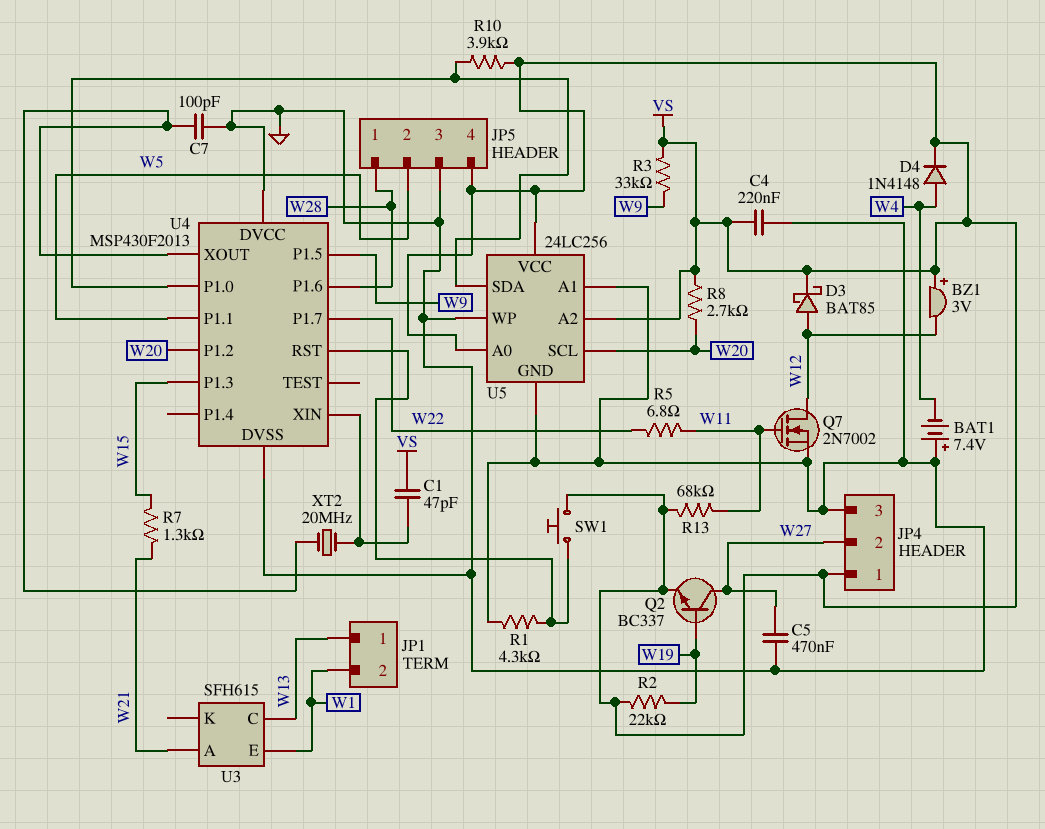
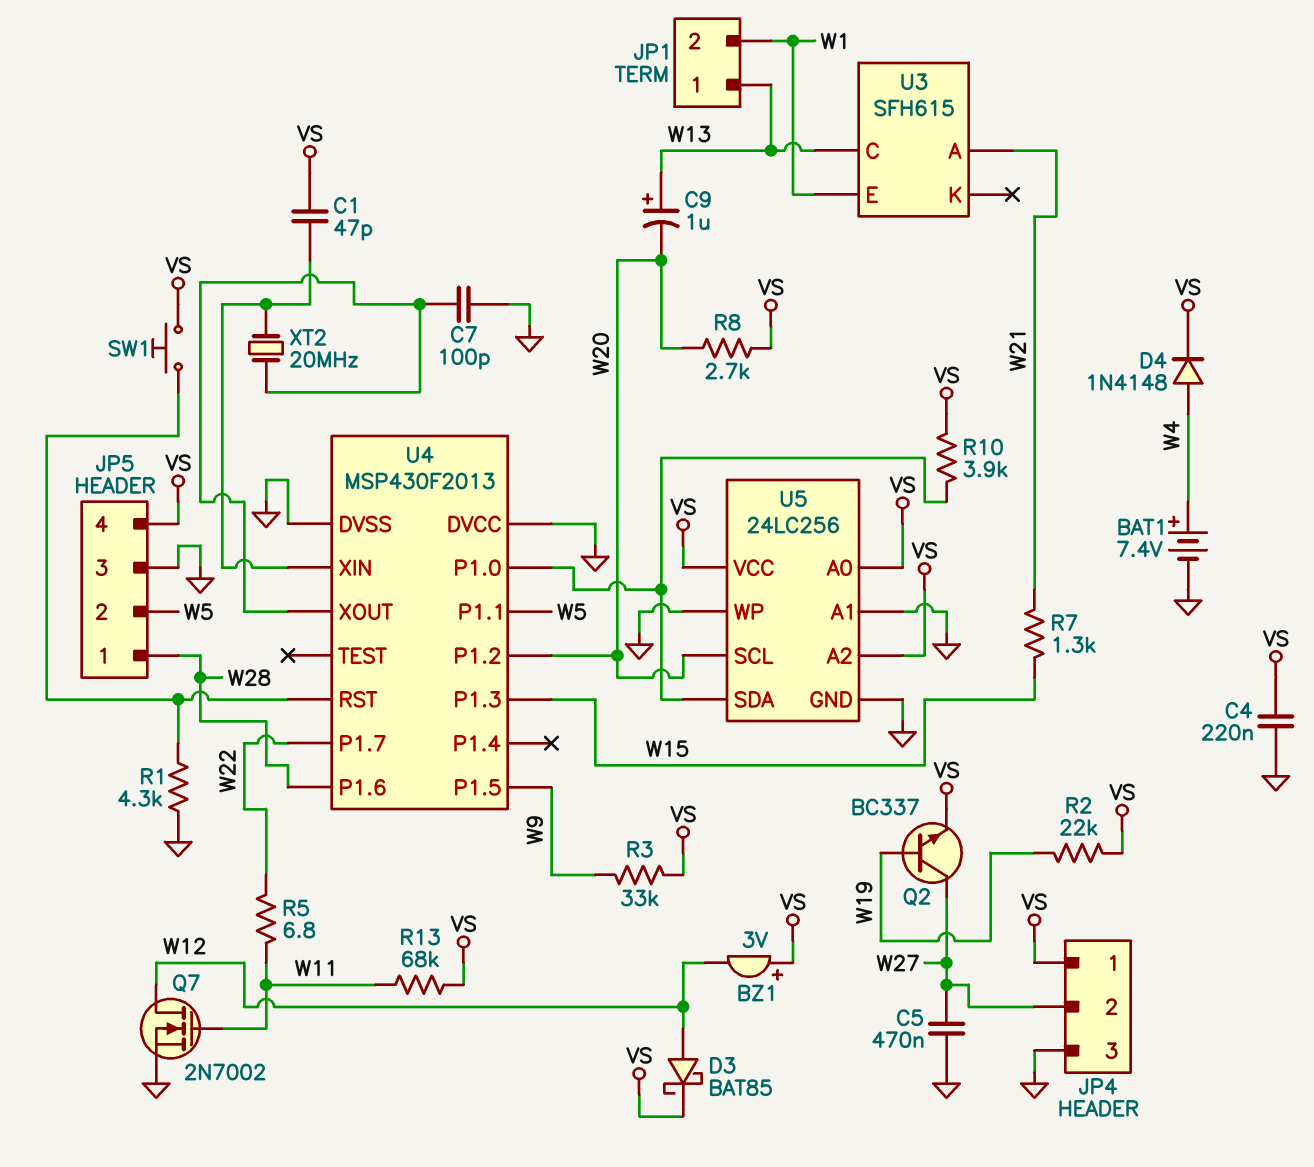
BAT1: 7.4V (plus GND, minus W4) -> 7.4V (plus W4, minus GND)
C9: none -> 1uF (plus W13, minus W20)

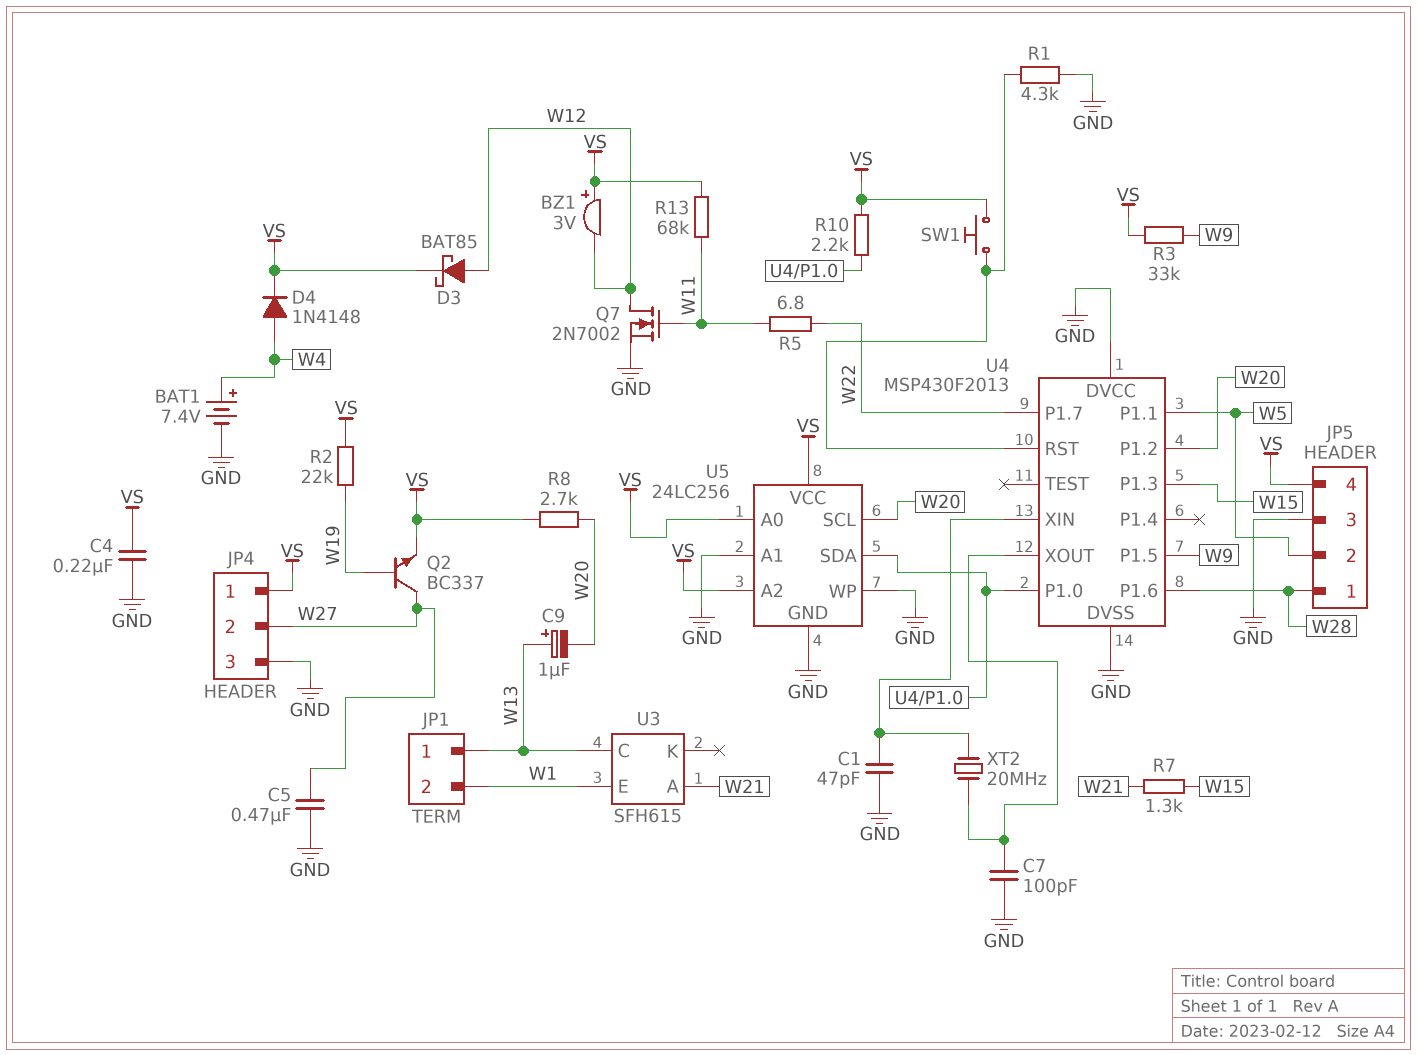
C1: 47pF (U4/XIN, VS) -> 47pF (GND, U4/XIN)
R10: 3.9k (U4/P1.0, VS) -> 2.2k (U4/P1.0, VS)

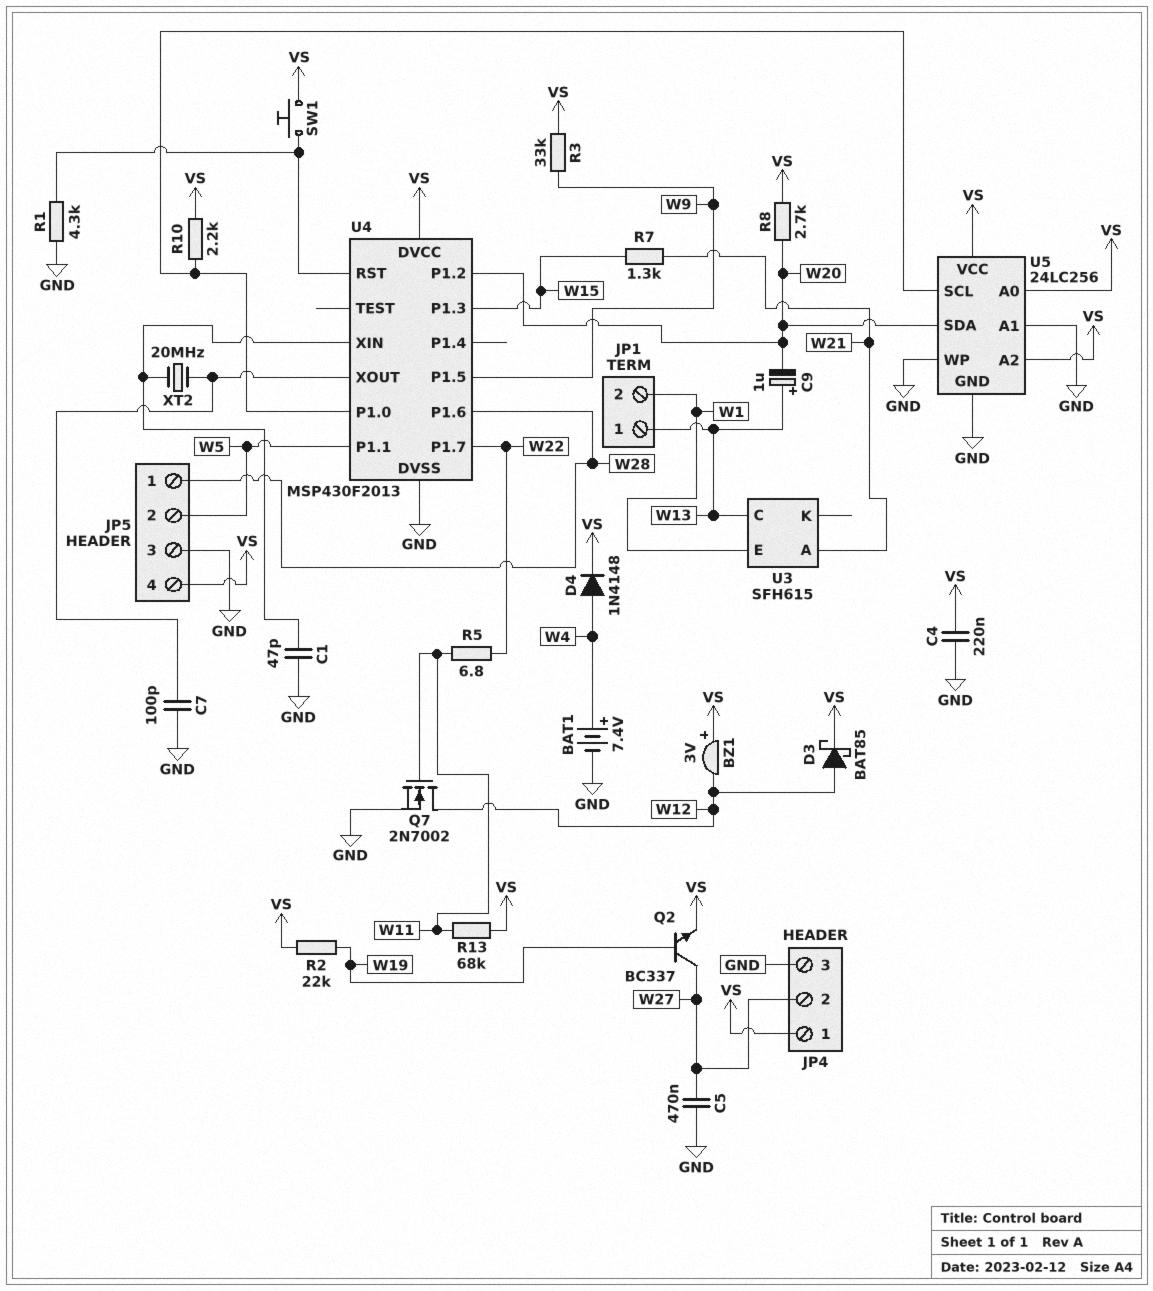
U4 pin DVCC: GND -> VS
U5 pin SCL: W20 -> U4/P1.0
U5 pin SDA: U4/P1.0 -> W20

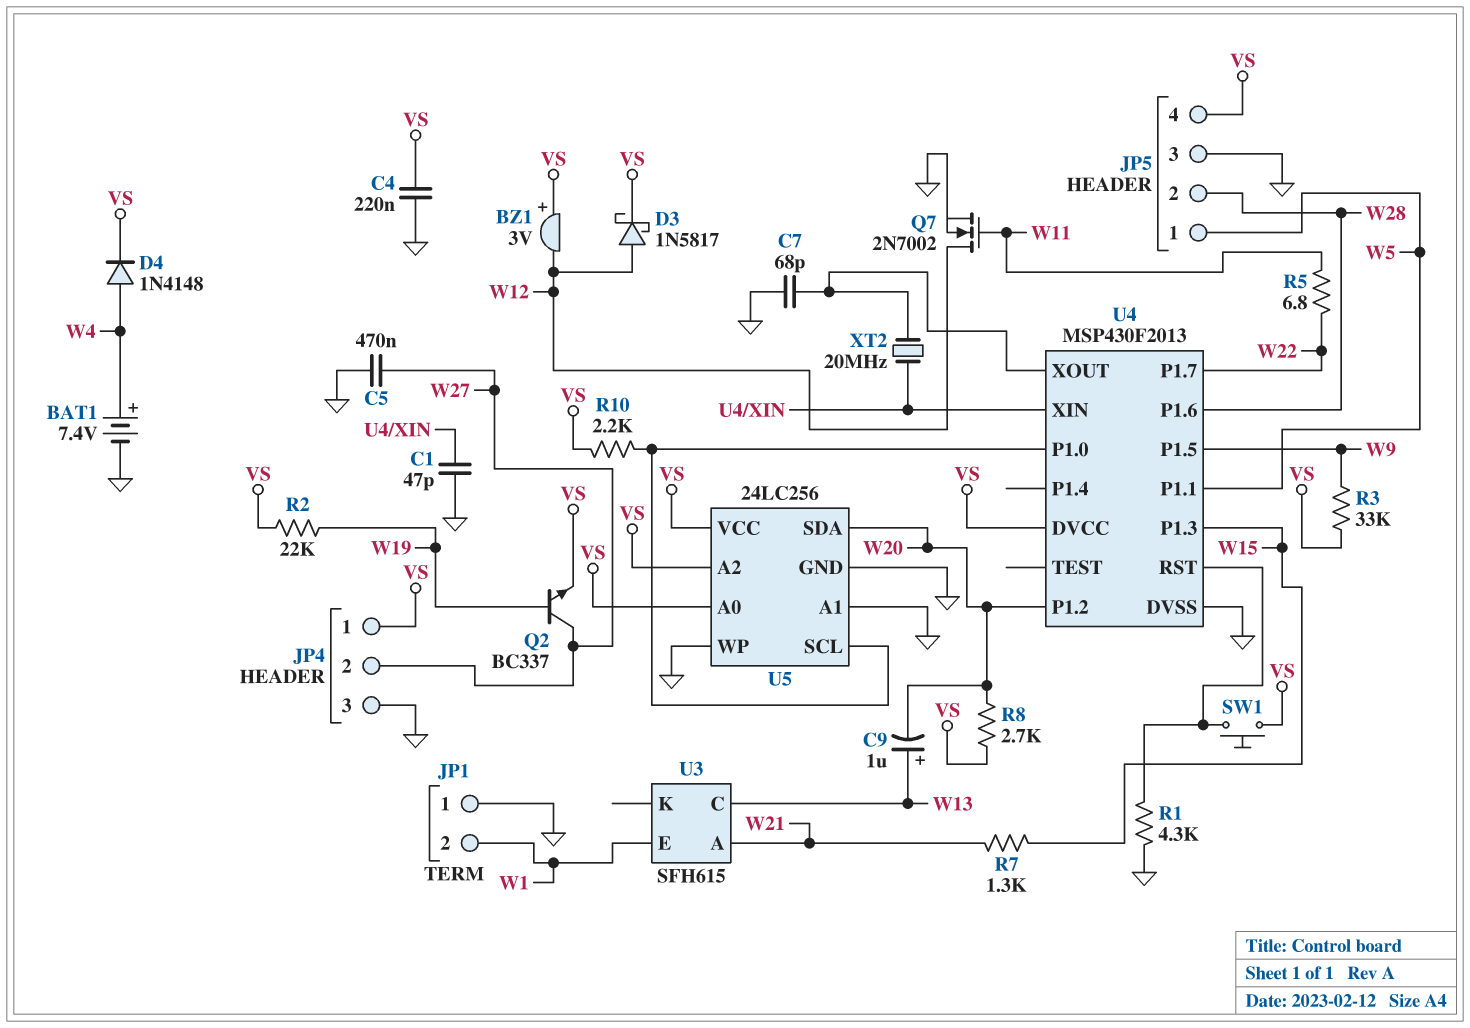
C7: 100pF (GND, U4/XOUT) -> 68pF (GND, U4/XOUT)
D3: schottky BAT85 (A W12, K VS) -> schottky 1N5817 (A W12, K VS)
JP1 pin 1: W13 -> GND
JP5 pin 1: W28 -> W5
JP5 pin 2: W5 -> W28
R13: 68k (VS, W11) -> none

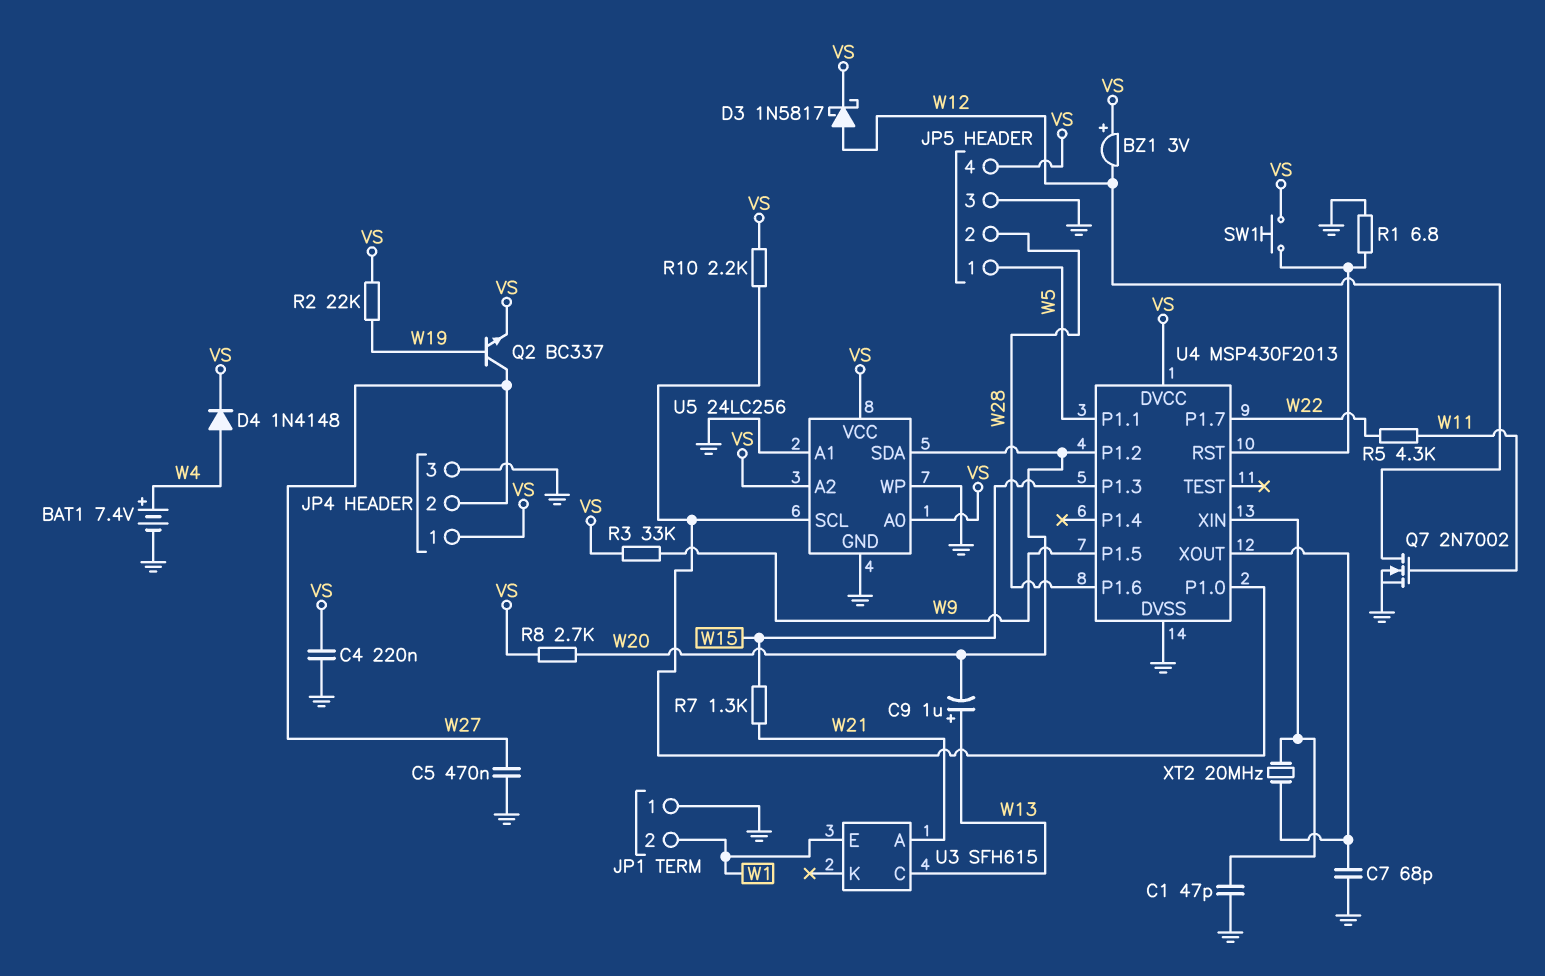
R1: 4.3k (GND, U4/RST) -> 6.8 (GND, U4/RST)
R5: 6.8 (W11, W22) -> 4.3k (W11, W22)

